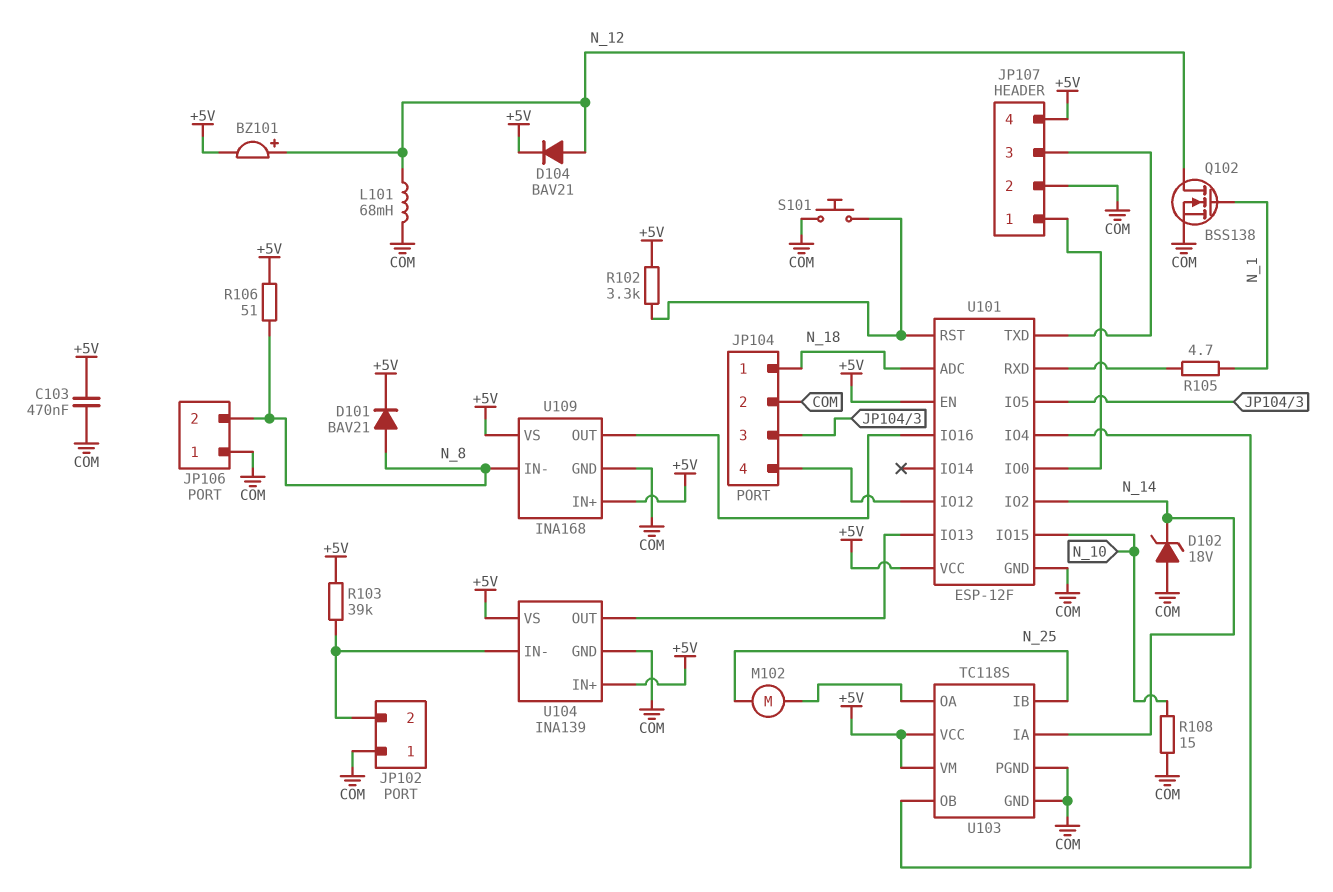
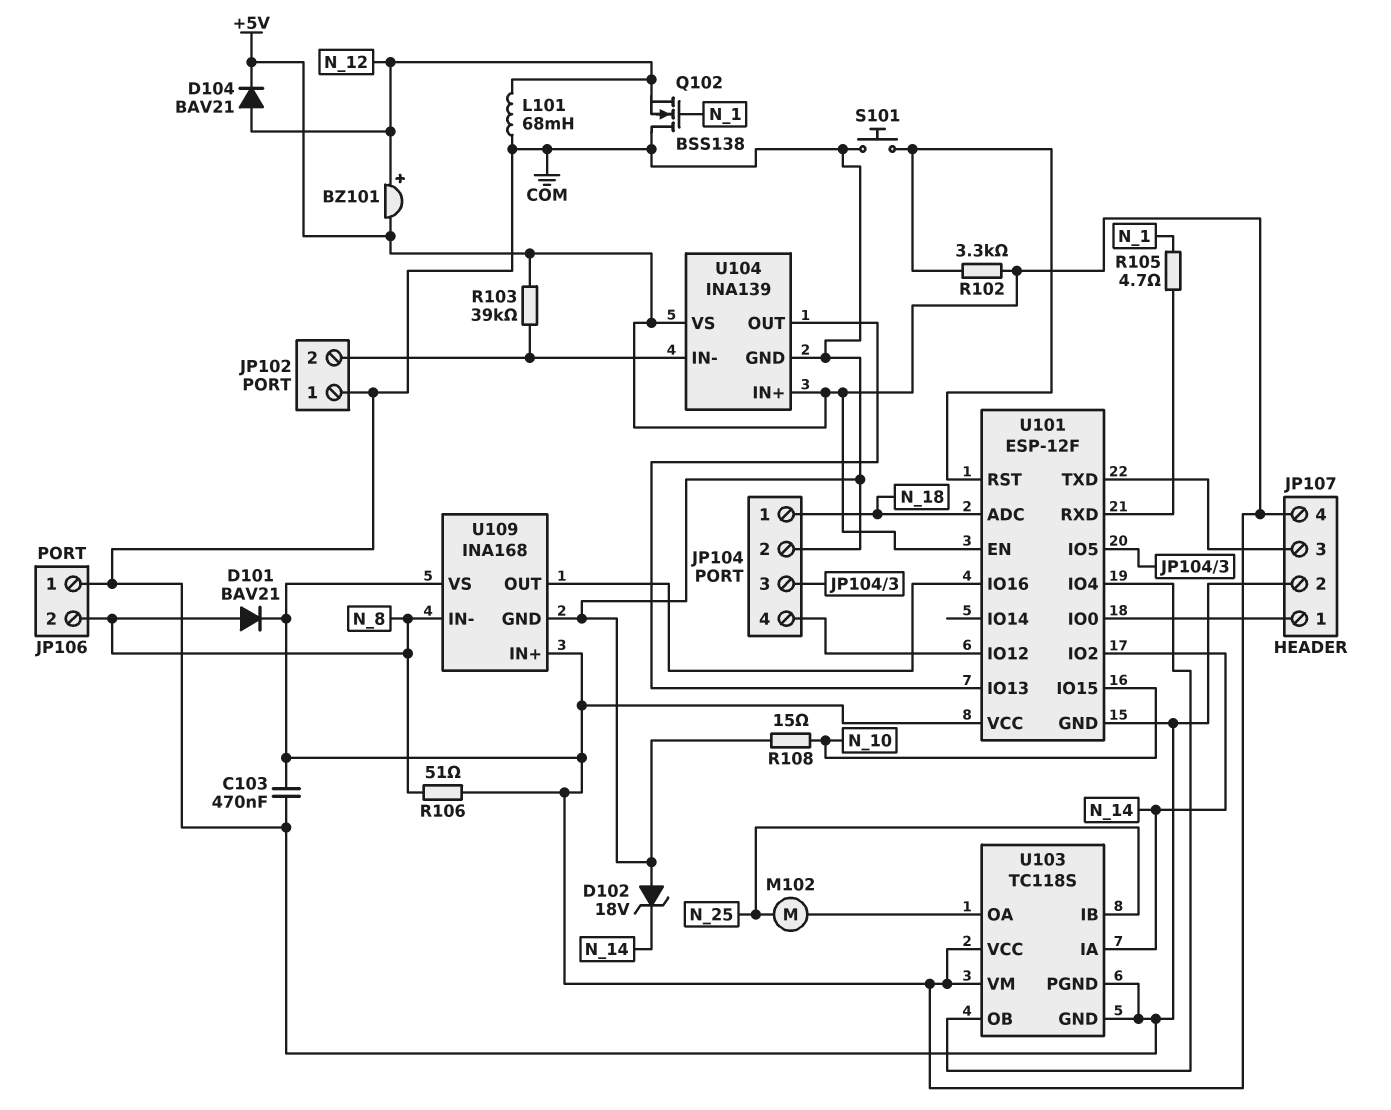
Q102: NMOS BSS138 (G N_1, D N_12, S COM) -> NMOS BSS138 (G N_1, D COM, S N_12)

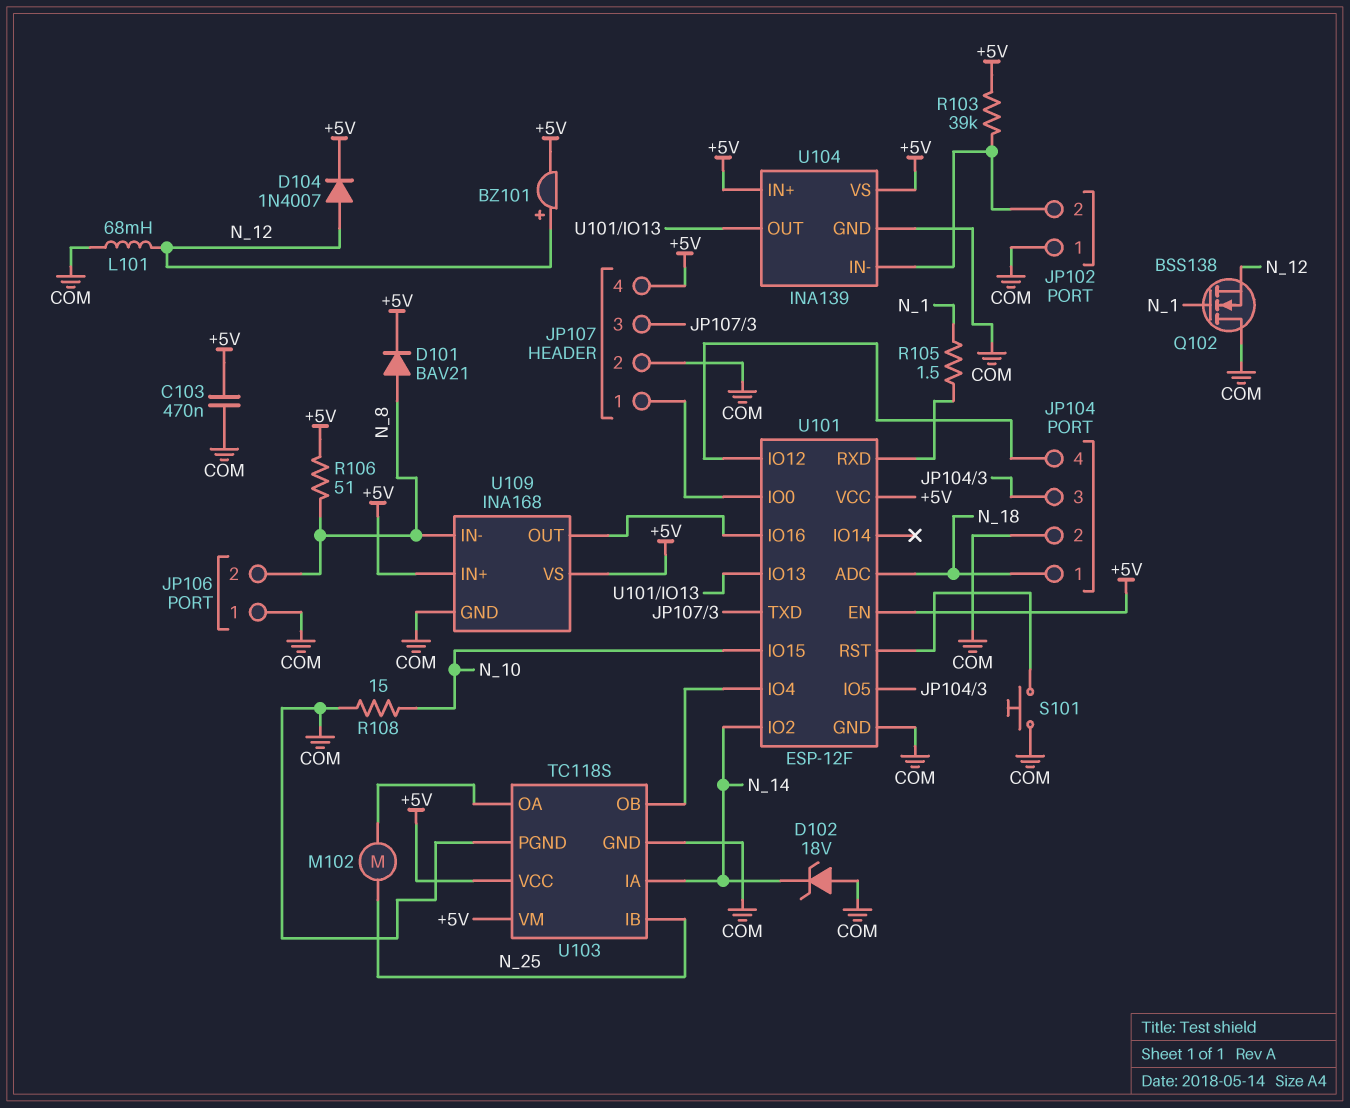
D104: diode BAV21 (A N_12, K +5V) -> diode 1N4007 (A N_12, K +5V)
R102: 3.3k (+5V, U101/RST) -> none
R105: 4.7 (N_1, U101/RXD) -> 1.5 (N_1, U101/RXD)

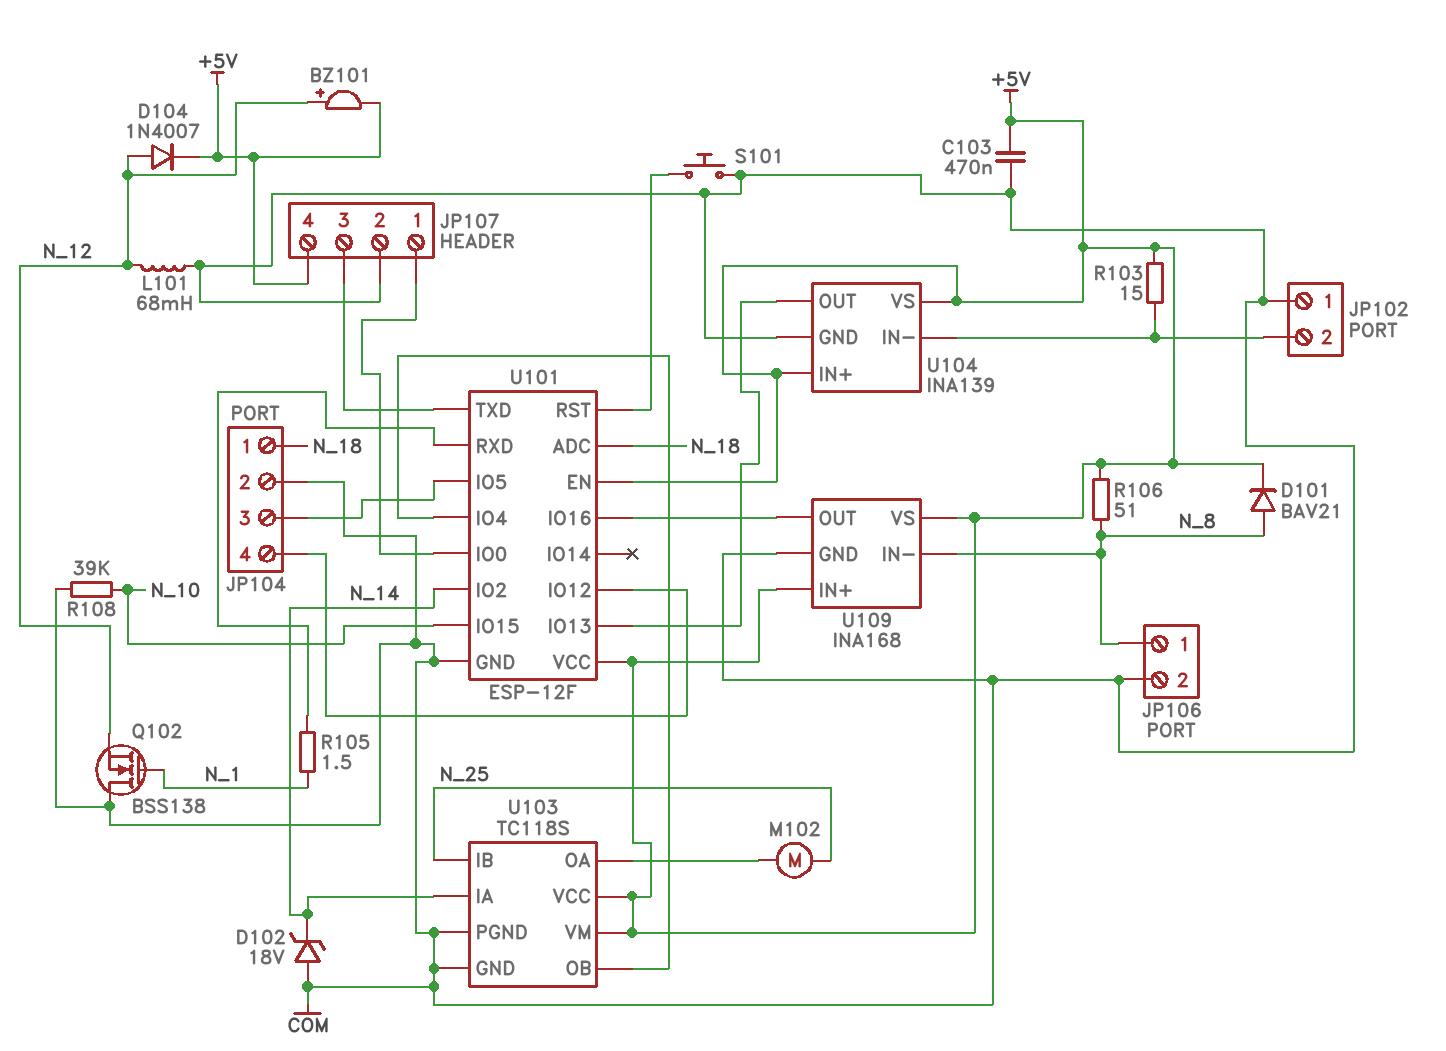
JP106 pin 1: COM -> N_8
JP106 pin 2: N_8 -> COM
R103: 39k (+5V, JP102/2) -> 15 (+5V, JP102/2)
R108: 15 (COM, N_10) -> 39k (COM, N_10)

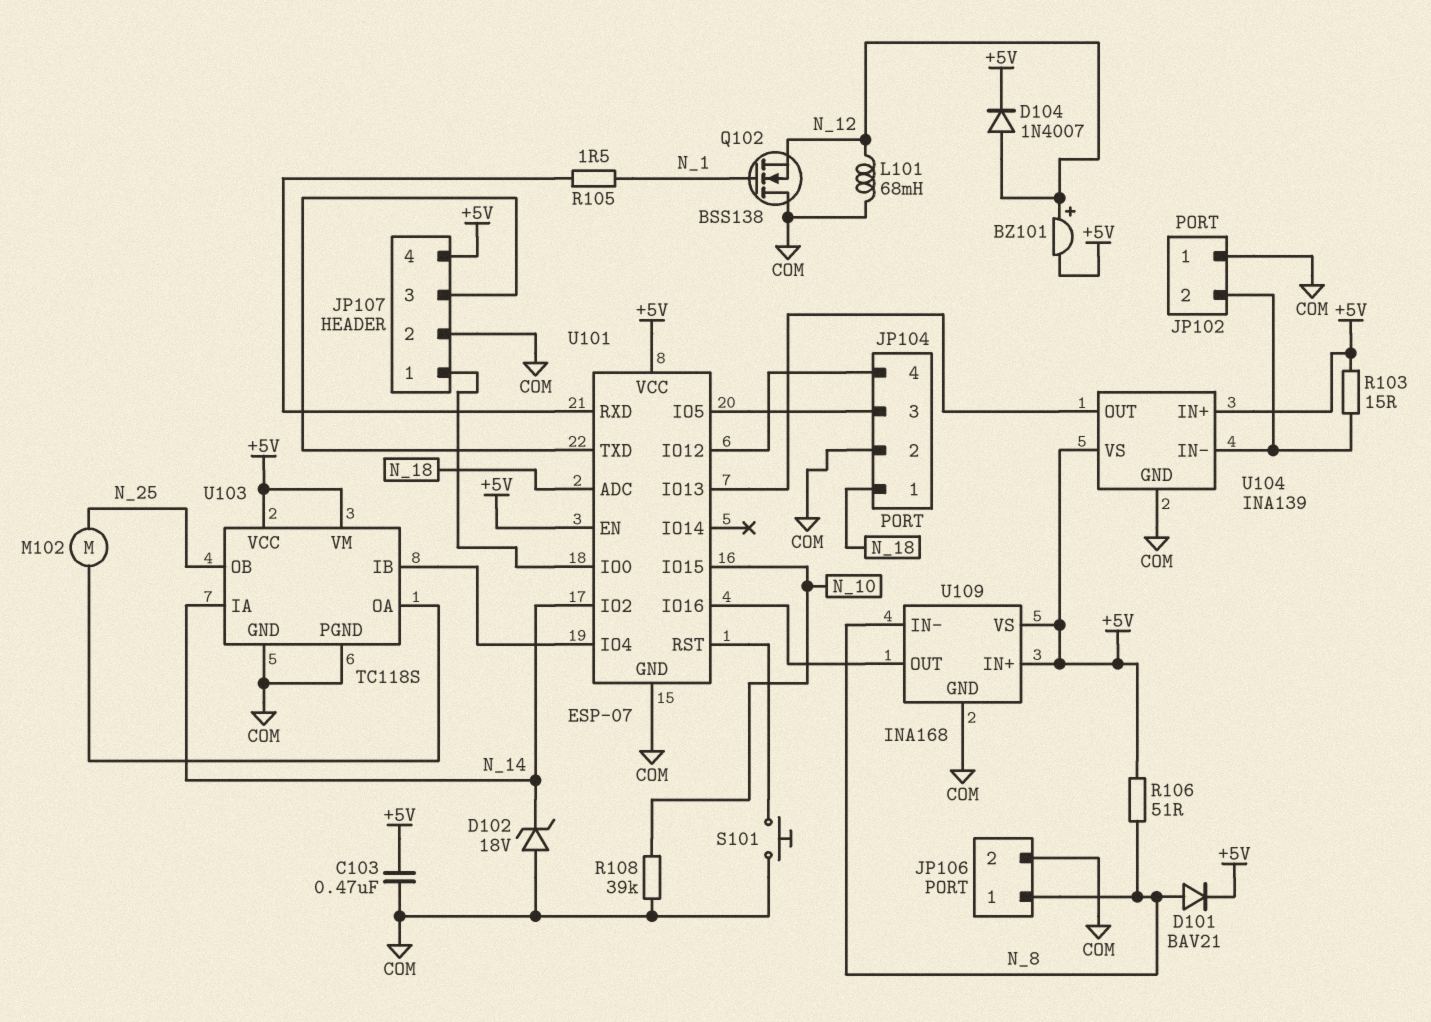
U101: ESP-12F -> ESP-07
U103 pin IB: N_25 -> U101/IO4
U103 pin OB: U101/IO4 -> N_25

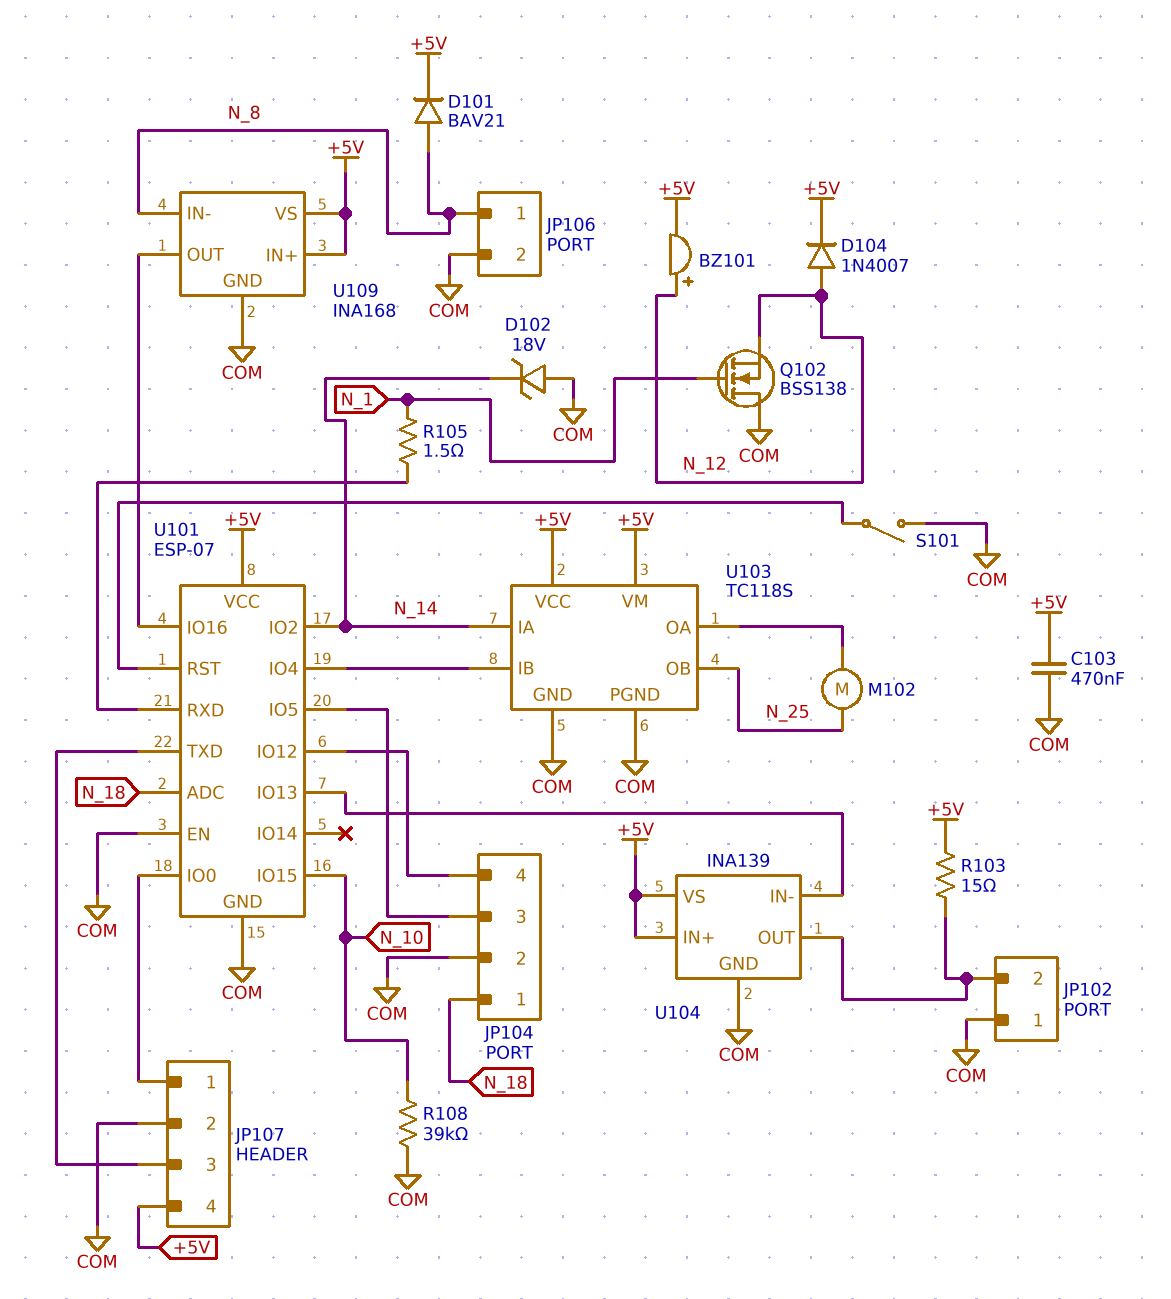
L101: 68mH (COM, N_12) -> none
R106: 51 (+5V, N_8) -> none
S101: button (COM, U101/RST) -> switch (COM, U101/RST)
U101 pin EN: +5V -> COM
U104 pin IN-: JP102/2 -> U101/IO13
U104 pin OUT: U101/IO13 -> JP102/2

